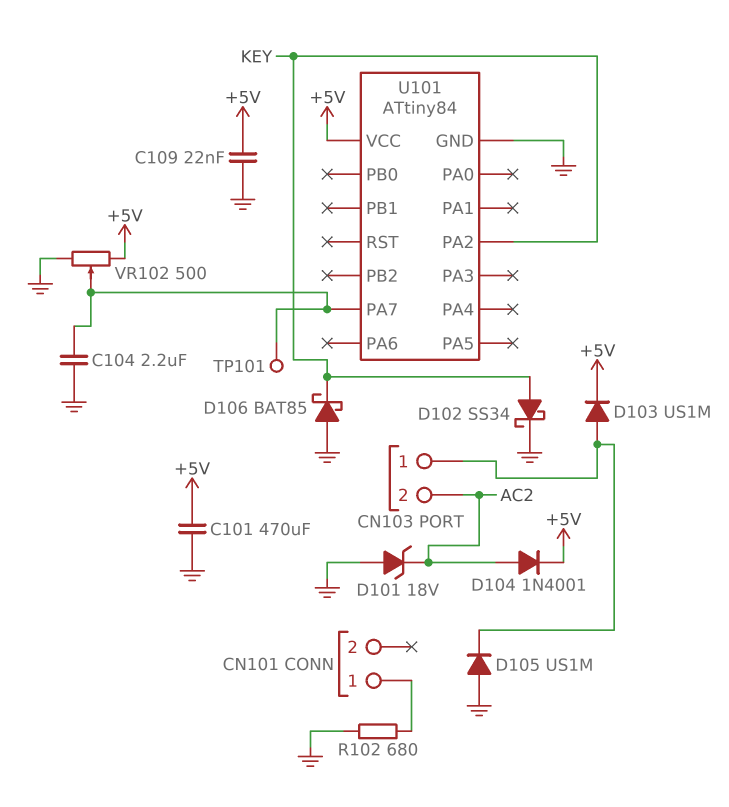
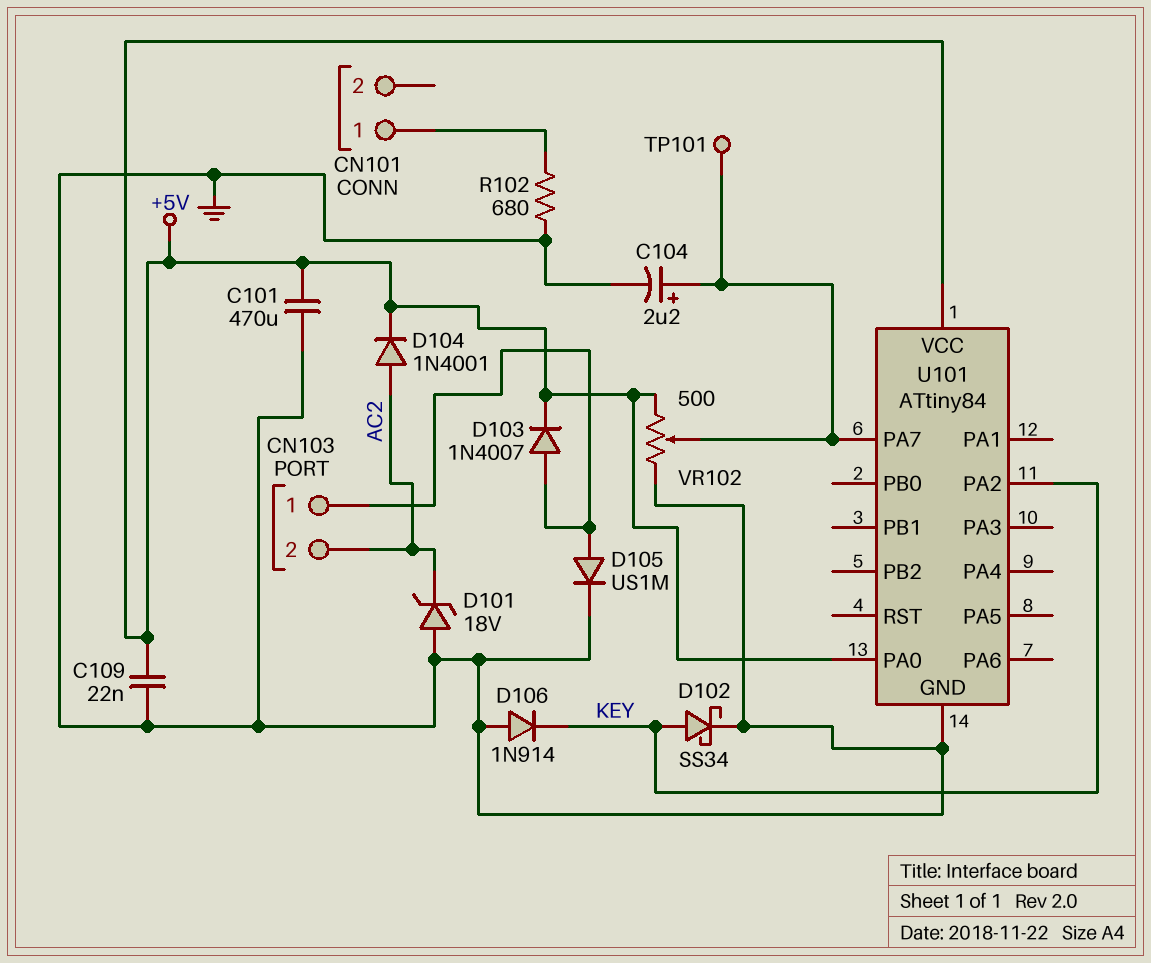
C104: 2.2uF (GND, U101/PA7) -> 2.2uF (plus U101/PA7, minus GND)
D103: diode US1M (A CN103/1, K +5V) -> diode 1N4007 (A CN103/1, K +5V)
D105: diode US1M (A GND, K CN103/1) -> diode US1M (A CN103/1, K GND)
D106: schottky BAT85 (A GND, K KEY) -> diode 1N914 (A GND, K KEY)
U101 pin PA0: none -> +5V

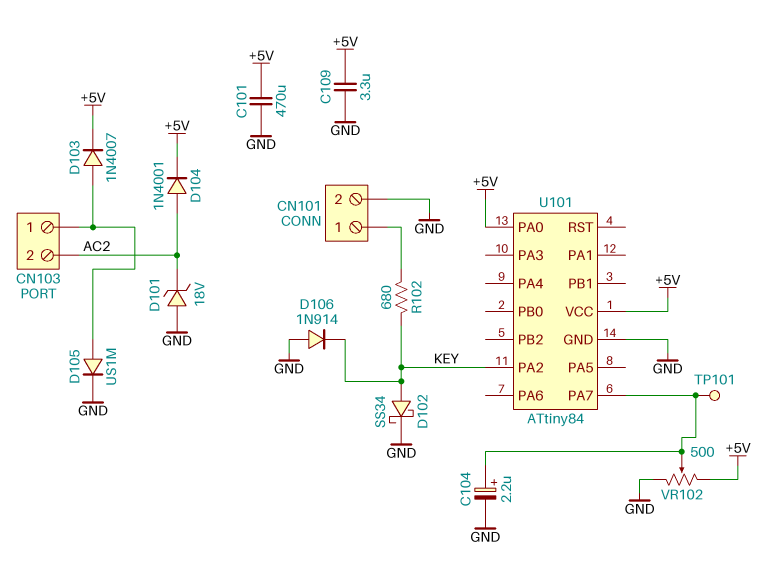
C109: 22nF (+5V, GND) -> 3.3uF (+5V, GND)
CN101 pin 2: none -> GND
R102: 680 (CN101/1, GND) -> 680 (CN101/1, KEY)

